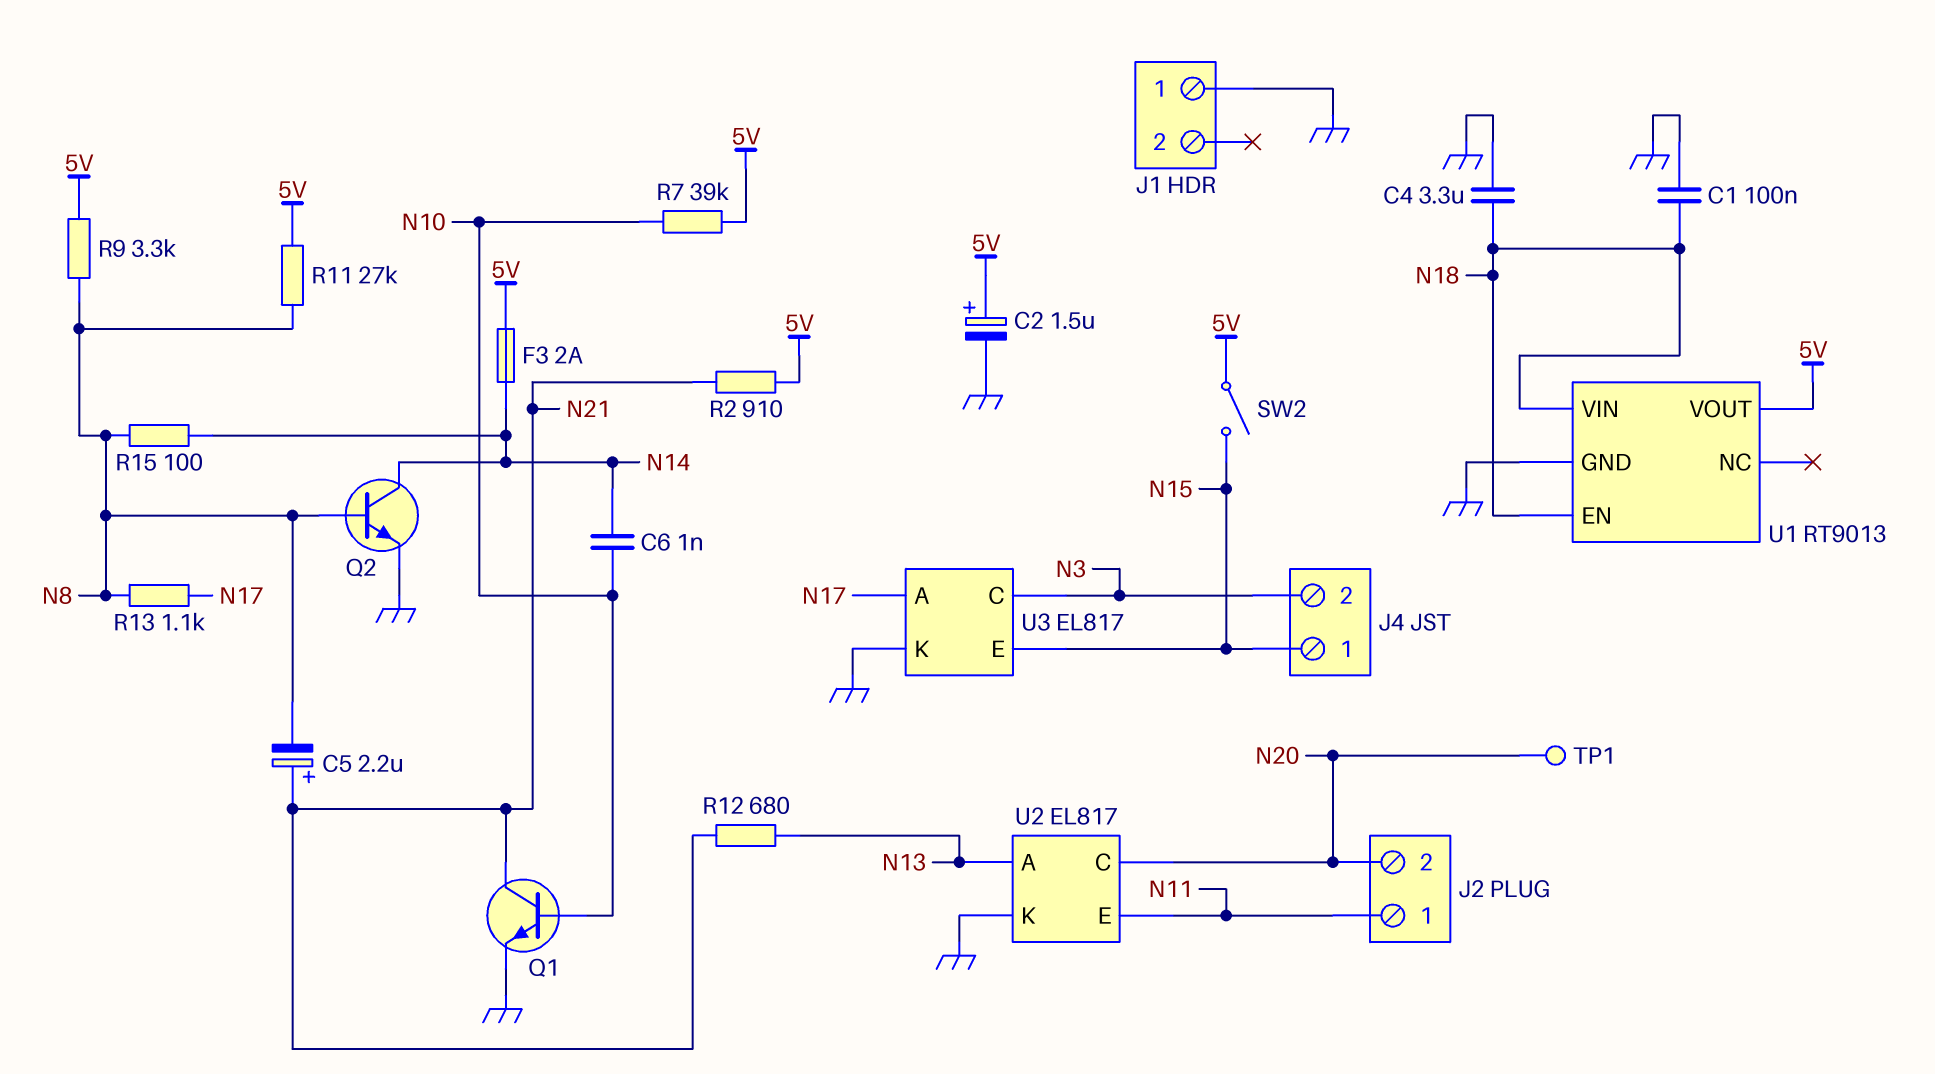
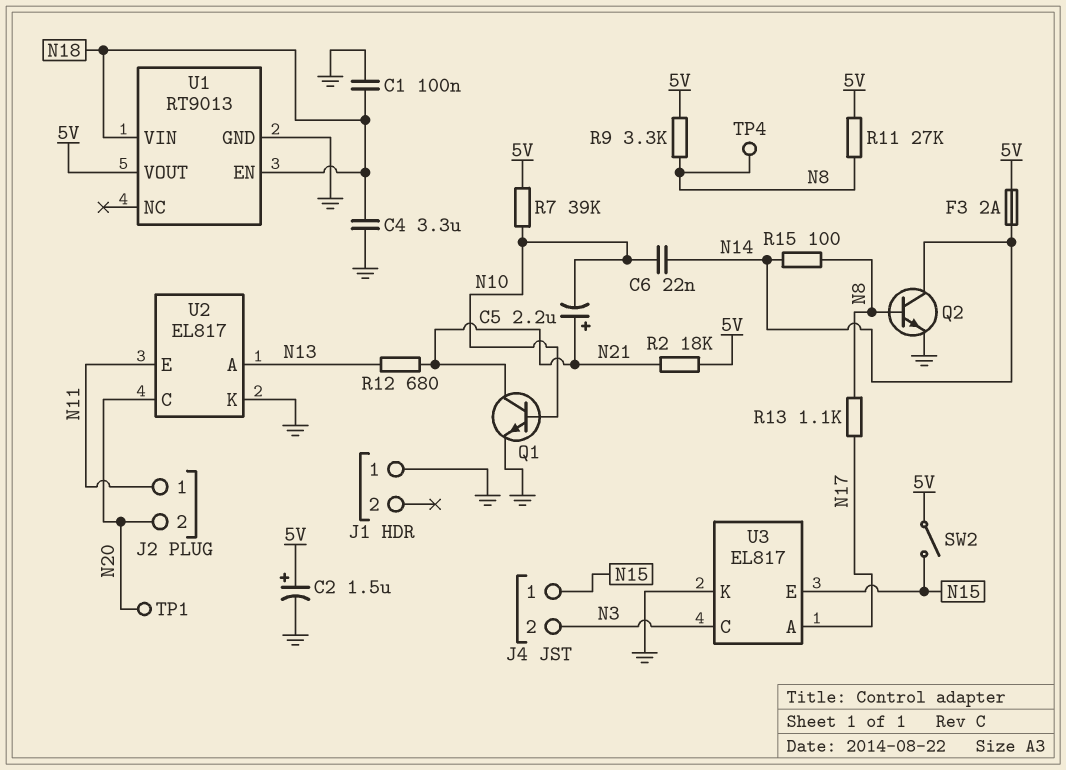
C5: 2.2uF (plus N21, minus N8) -> 2.2uF (plus N21, minus N10)
C6: 1nF (N10, N14) -> 22nF (N10, N14)
R2: 910 (5V, N21) -> 18k (5V, N21)
TP4: none -> test point (N8)

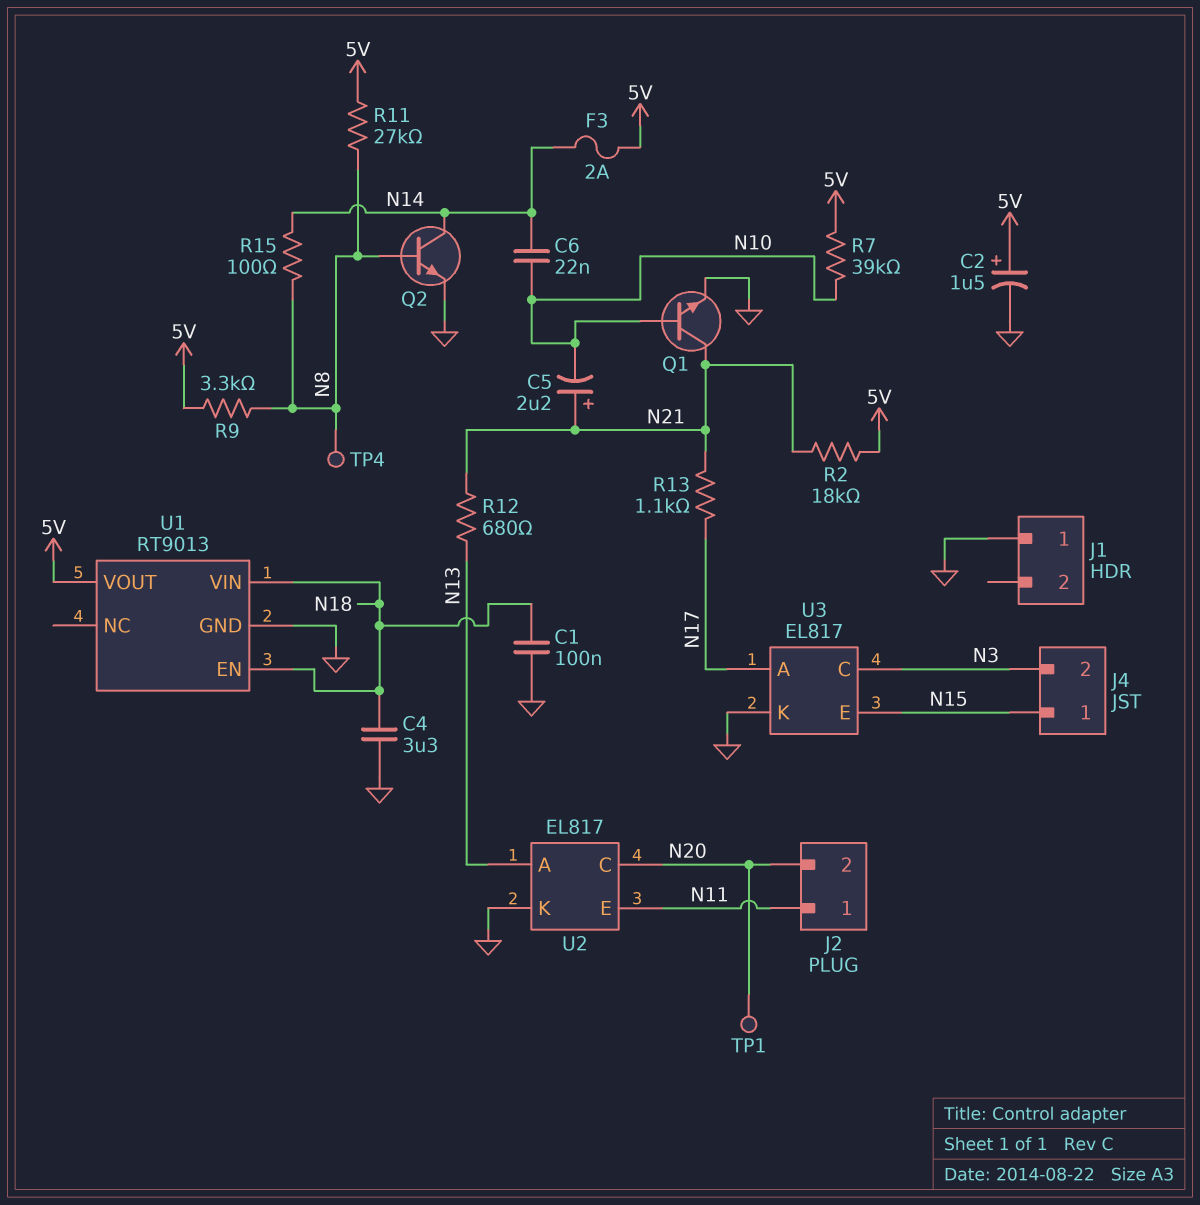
R13: 1.1k (N8, N17) -> 1.1k (N17, N21)
SW2: switch (5V, N15) -> none

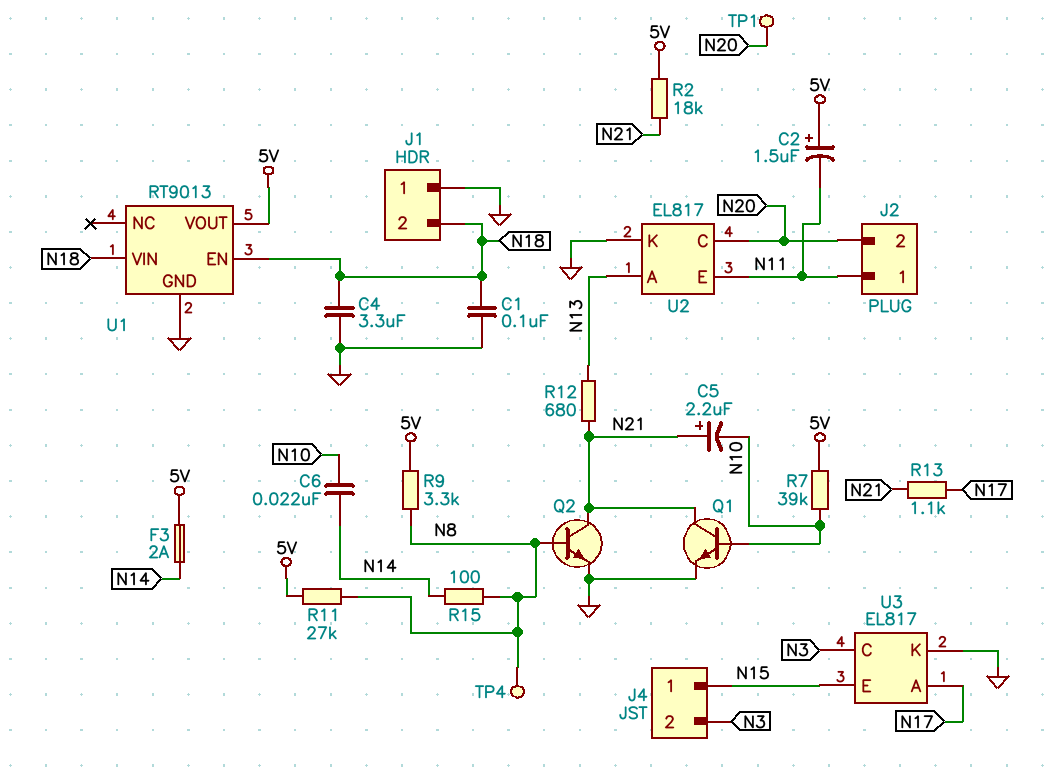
C2: 1.5uF (plus 5V, minus GND) -> 1.5uF (plus 5V, minus N11)
J1 pin 2: none -> N18
Q2: NPN (B N8, C N14, E GND) -> NPN (B N8, C N21, E GND)

